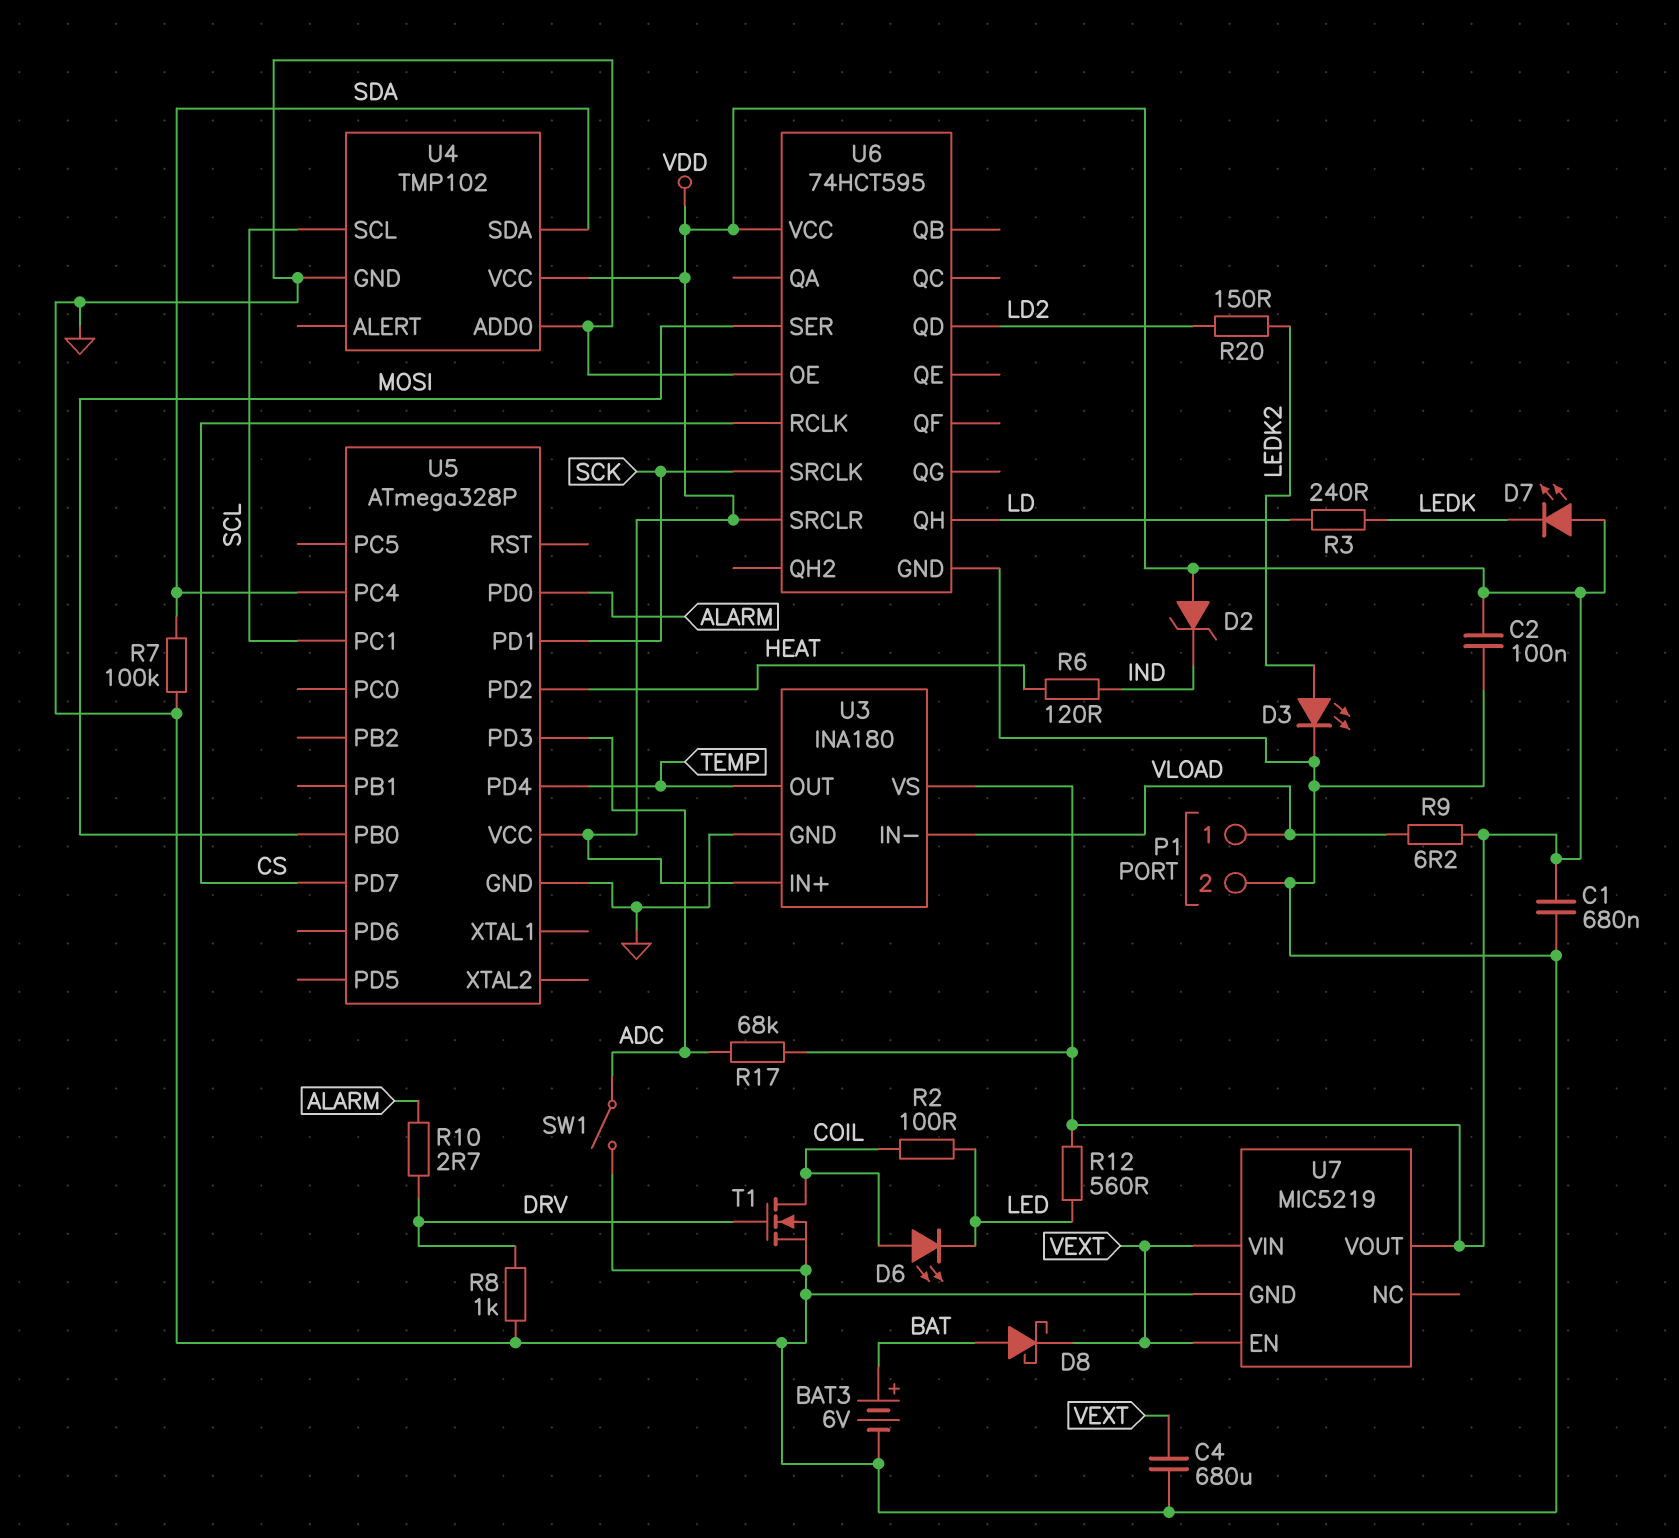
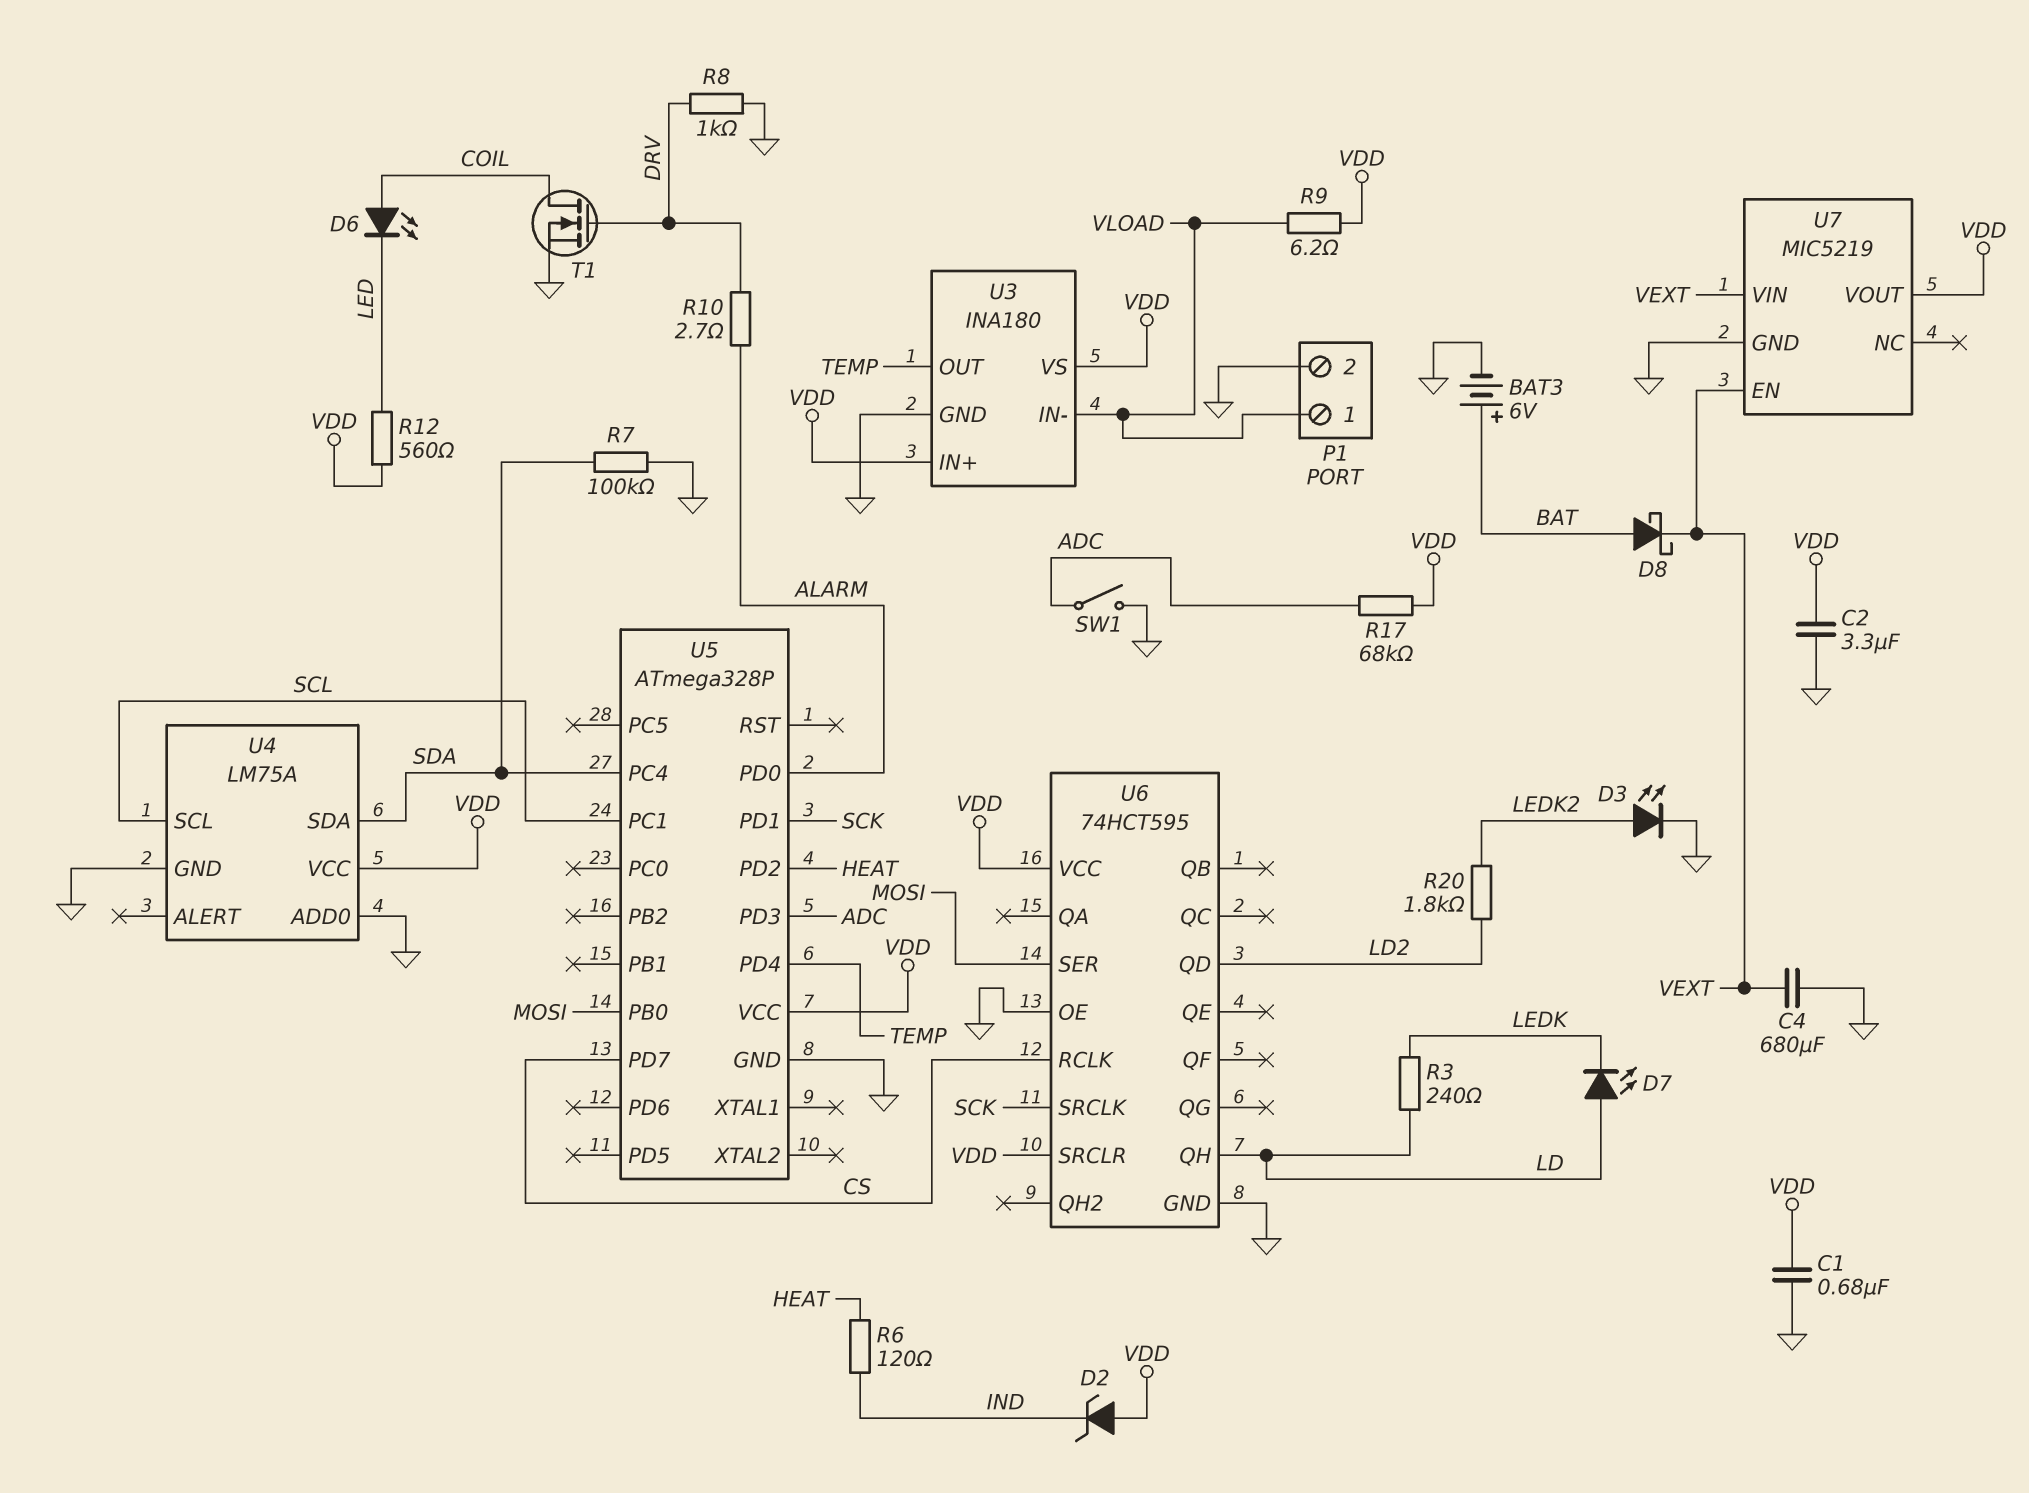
C2: 100nF (GND, VDD) -> 3.3uF (GND, VDD)
D7: LED (A VDD, K LEDK) -> LED (A LD, K LEDK)
R2: 100 (COIL, LED) -> none
R20: 150 (LD2, LEDK2) -> 1.8k (LD2, LEDK2)
U4: TMP102 -> LM75A

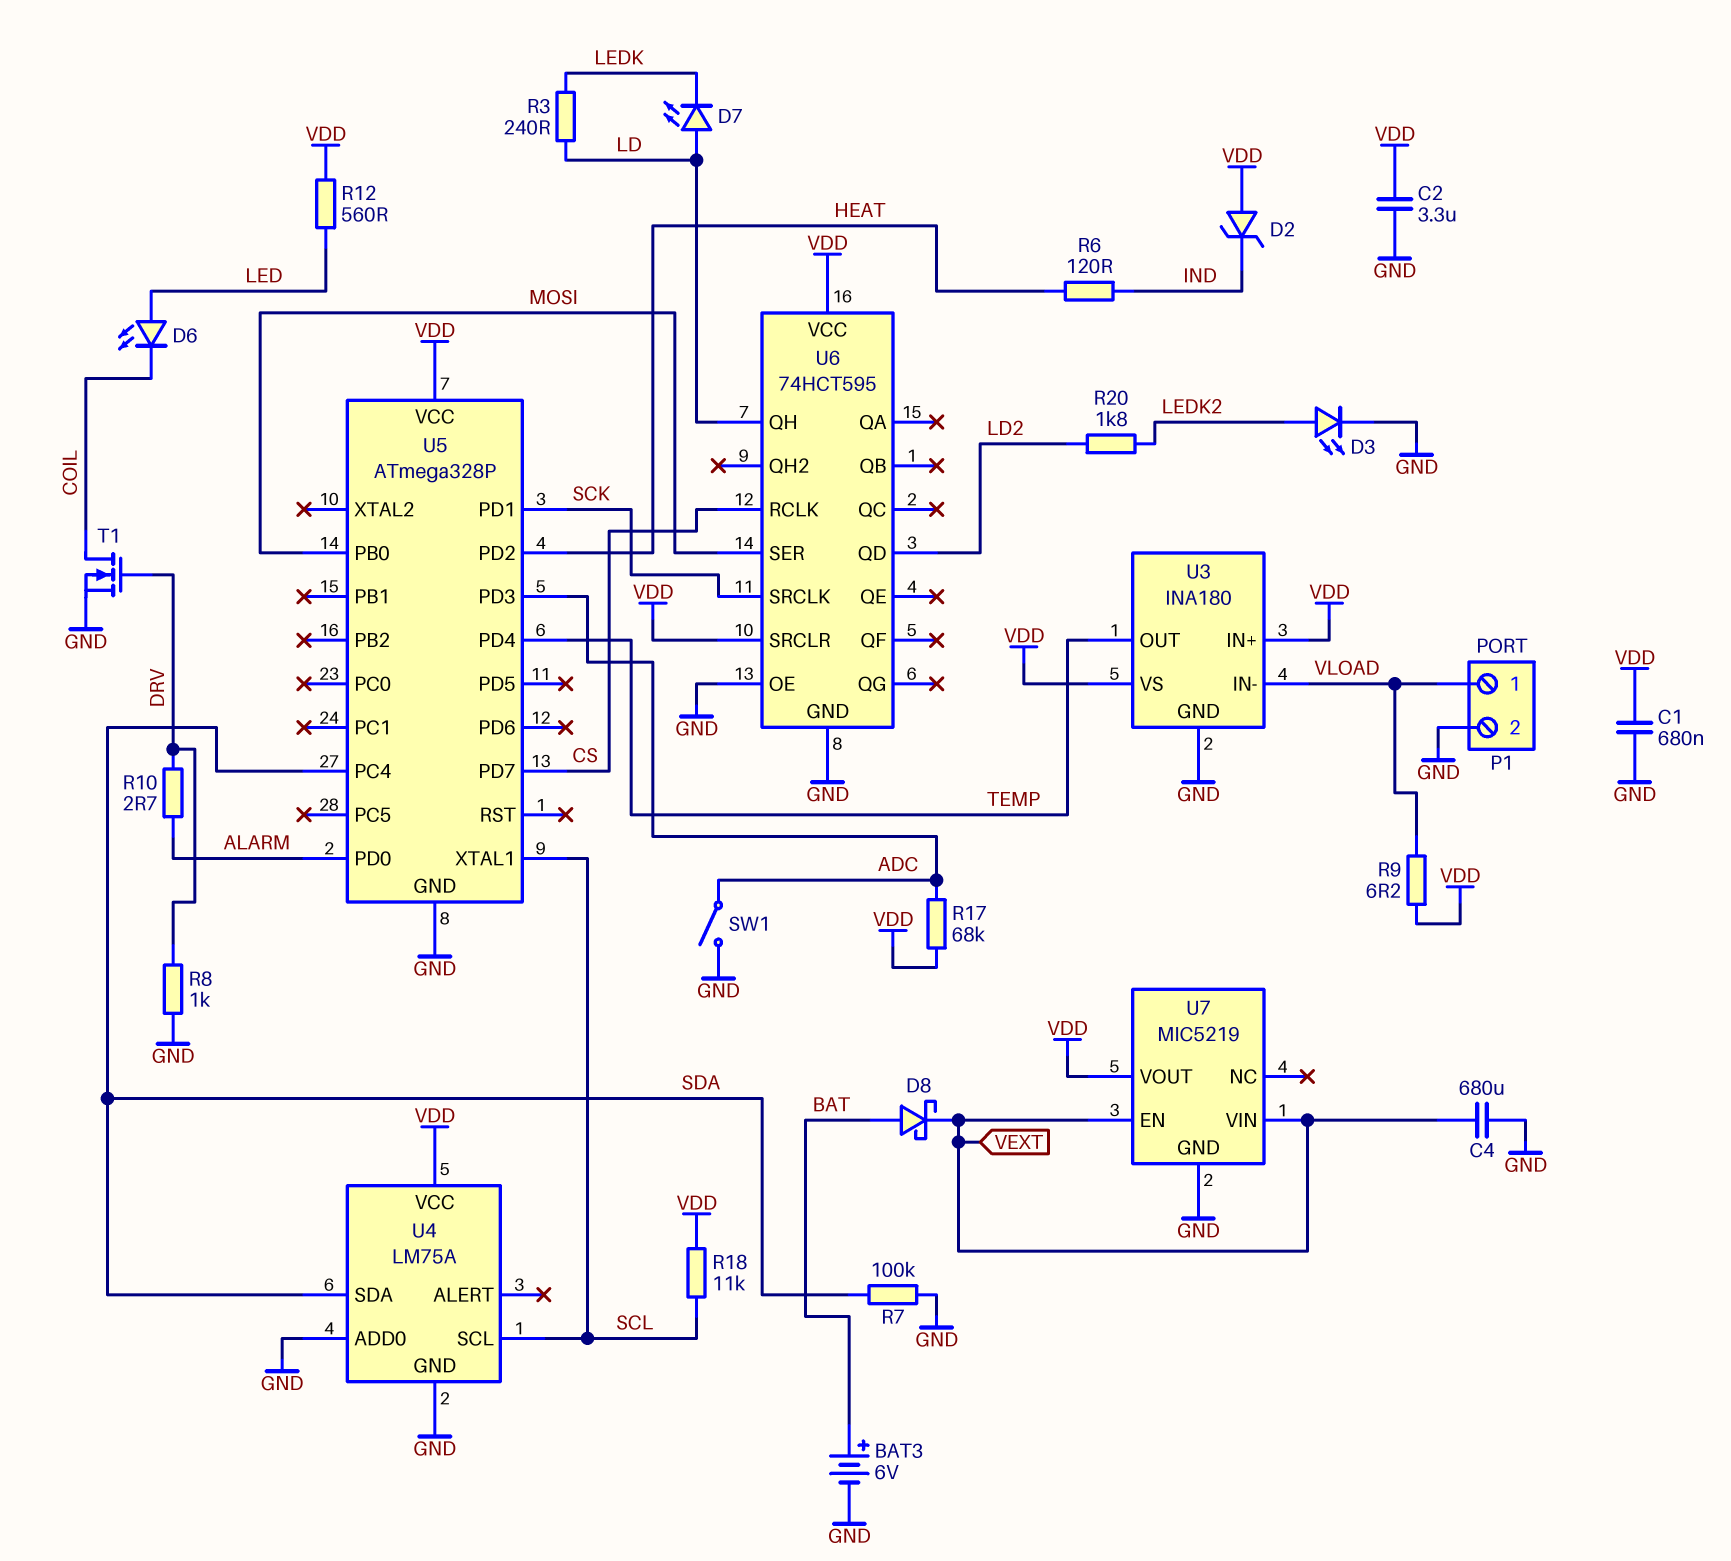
D6: LED (A COIL, K LED) -> LED (A LED, K COIL)
R18: none -> 11k (SCL, VDD)
U5 pin PC1: SCL -> none
U5 pin XTAL1: none -> SCL

